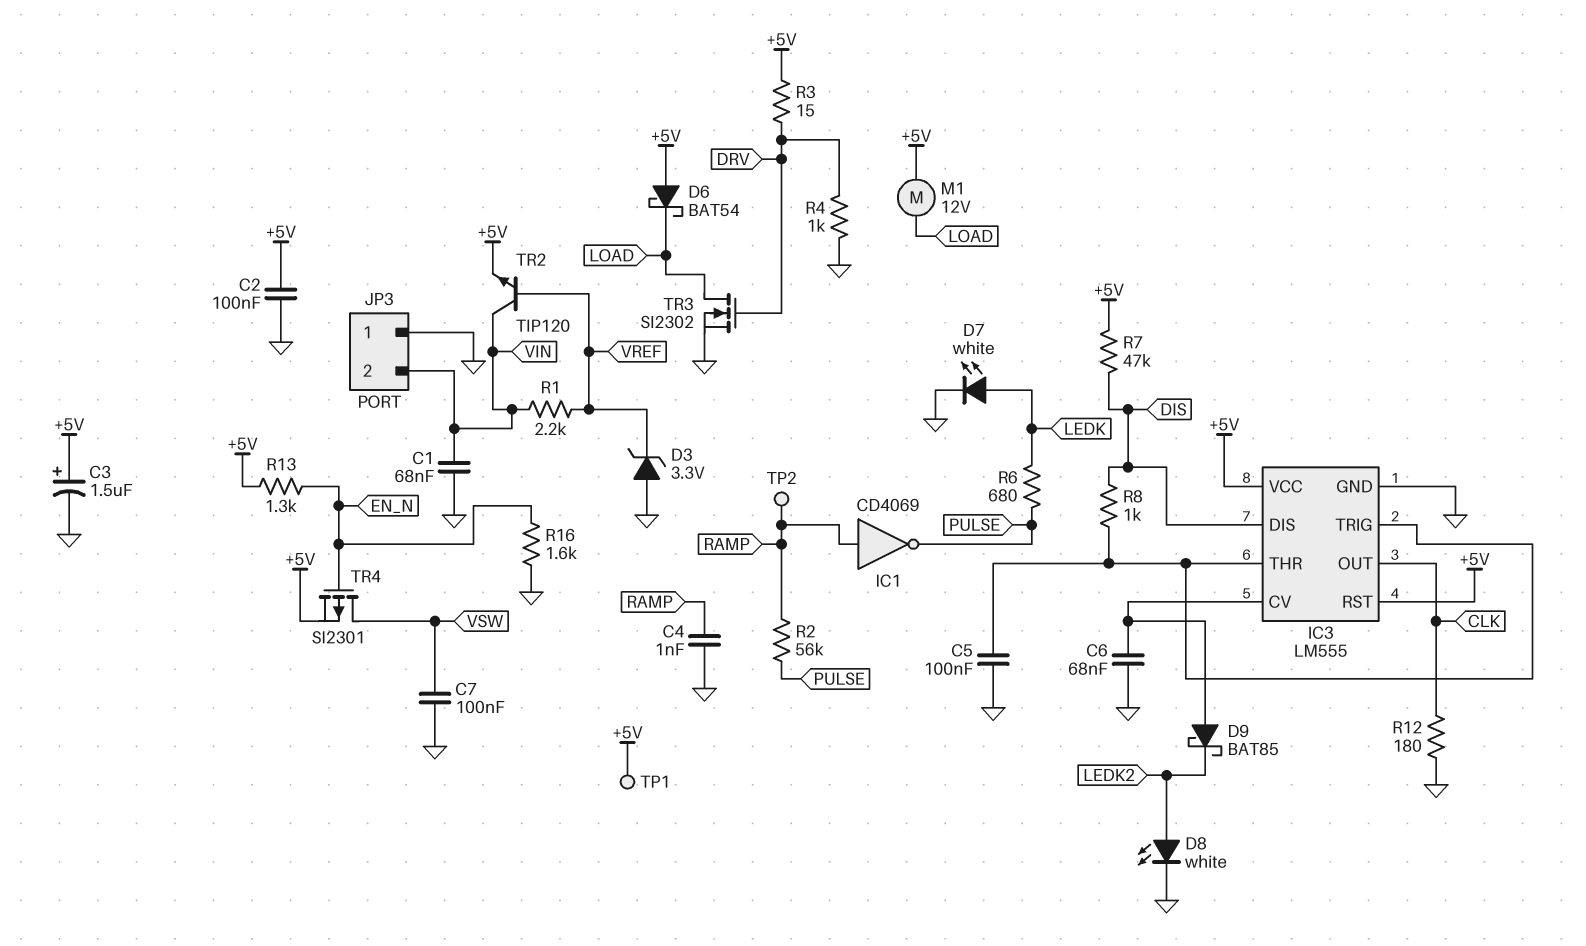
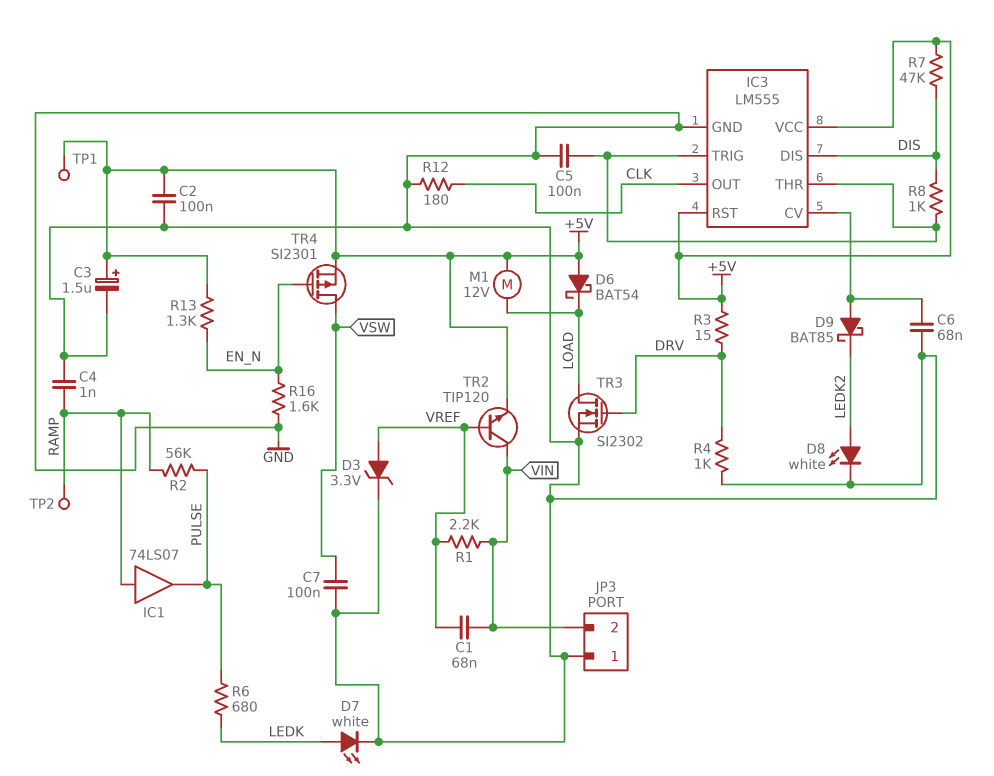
C1: 68nF (GND, VIN) -> 68nF (VIN, VREF)
D3: zener 3.3V (A GND, K VREF) -> zener 3.3V (A VREF, K GND)
IC1: NOT CD4069 (in RAMP, out PULSE) -> buffer 74LS07 (in RAMP, out PULSE)

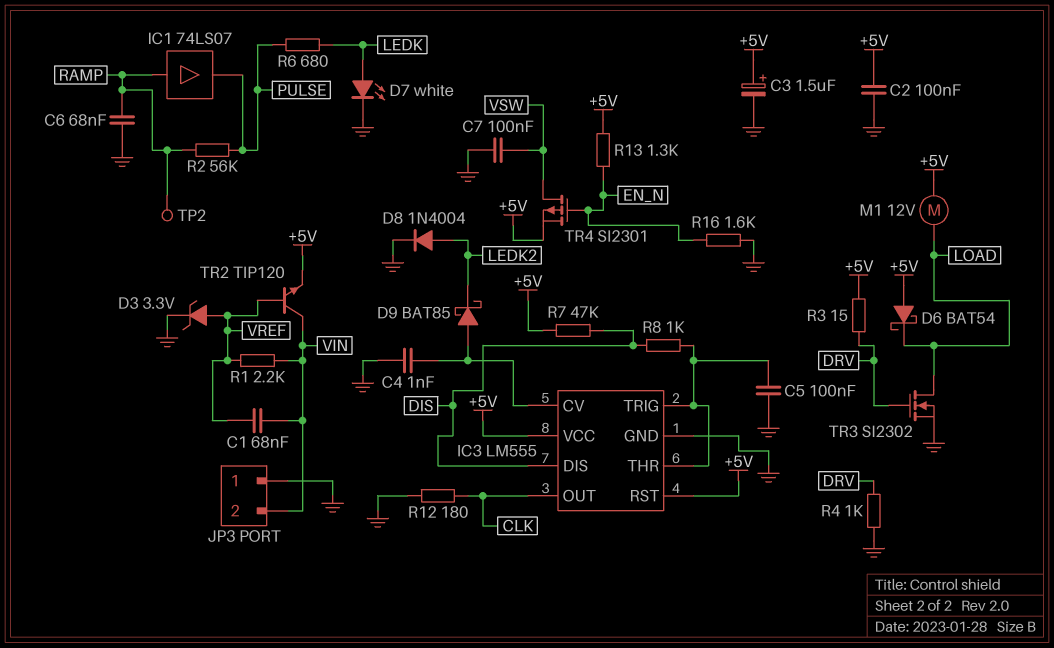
C4: 1nF (GND, RAMP) -> 1nF (GND, IC3/CV)
C6: 68nF (GND, IC3/CV) -> 68nF (GND, RAMP)
D8: LED white (A LEDK2, K GND) -> diode 1N4004 (A LEDK2, K GND)
TP1: test point (+5V) -> none

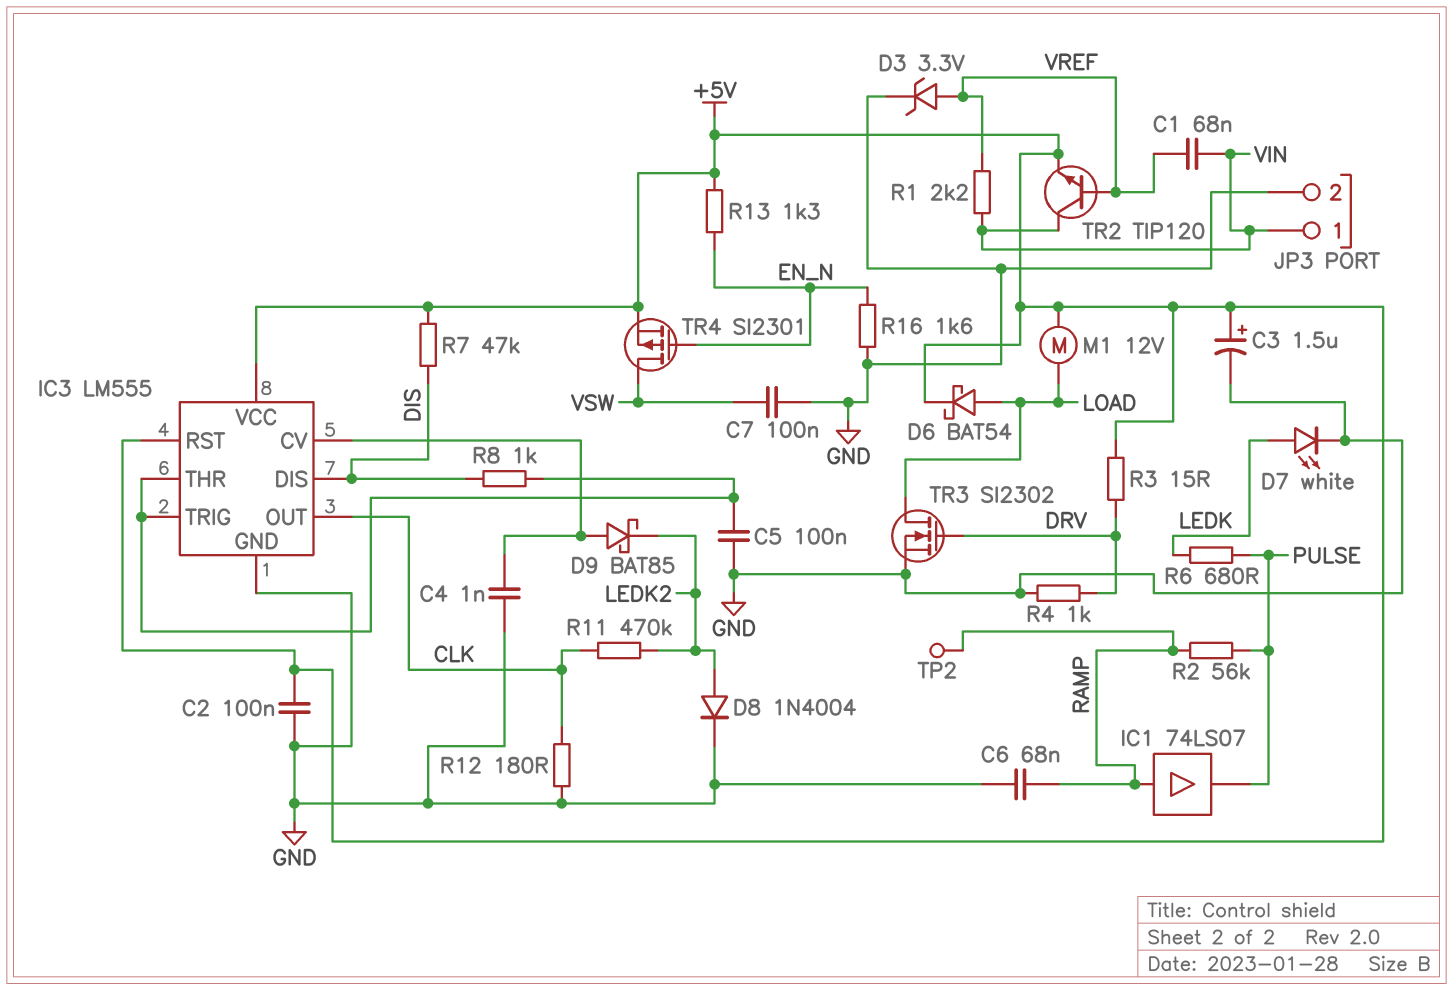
D6: schottky BAT54 (A +5V, K LOAD) -> schottky BAT54 (A LOAD, K +5V)
JP3 pin 1: GND -> VIN
JP3 pin 2: VIN -> GND
R11: none -> 470k (CLK, LEDK2)

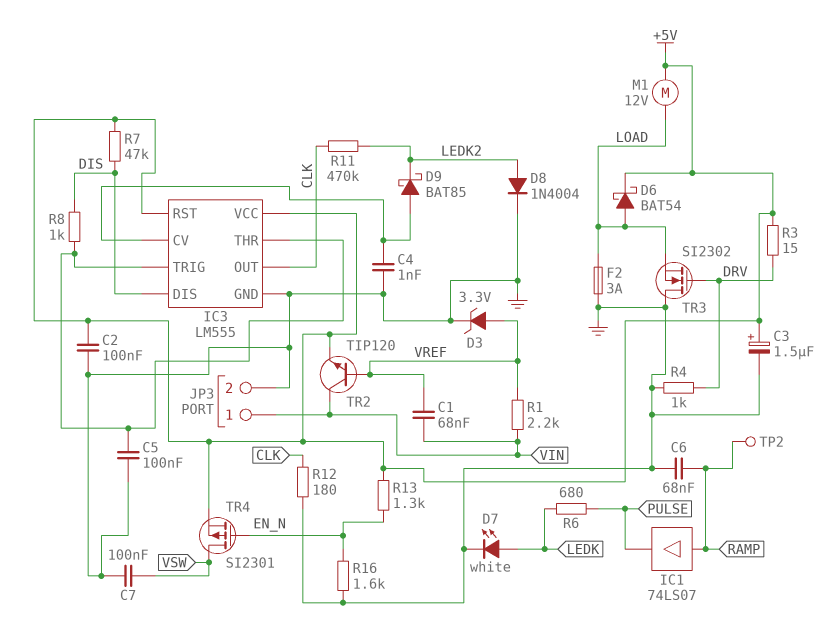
F2: none -> 3A (GND, LOAD)
R2: 56k (PULSE, RAMP) -> none
TR3: NMOS SI2302 (G DRV, D LOAD, S GND) -> NMOS SI2302 (G DRV, D GND, S LOAD)

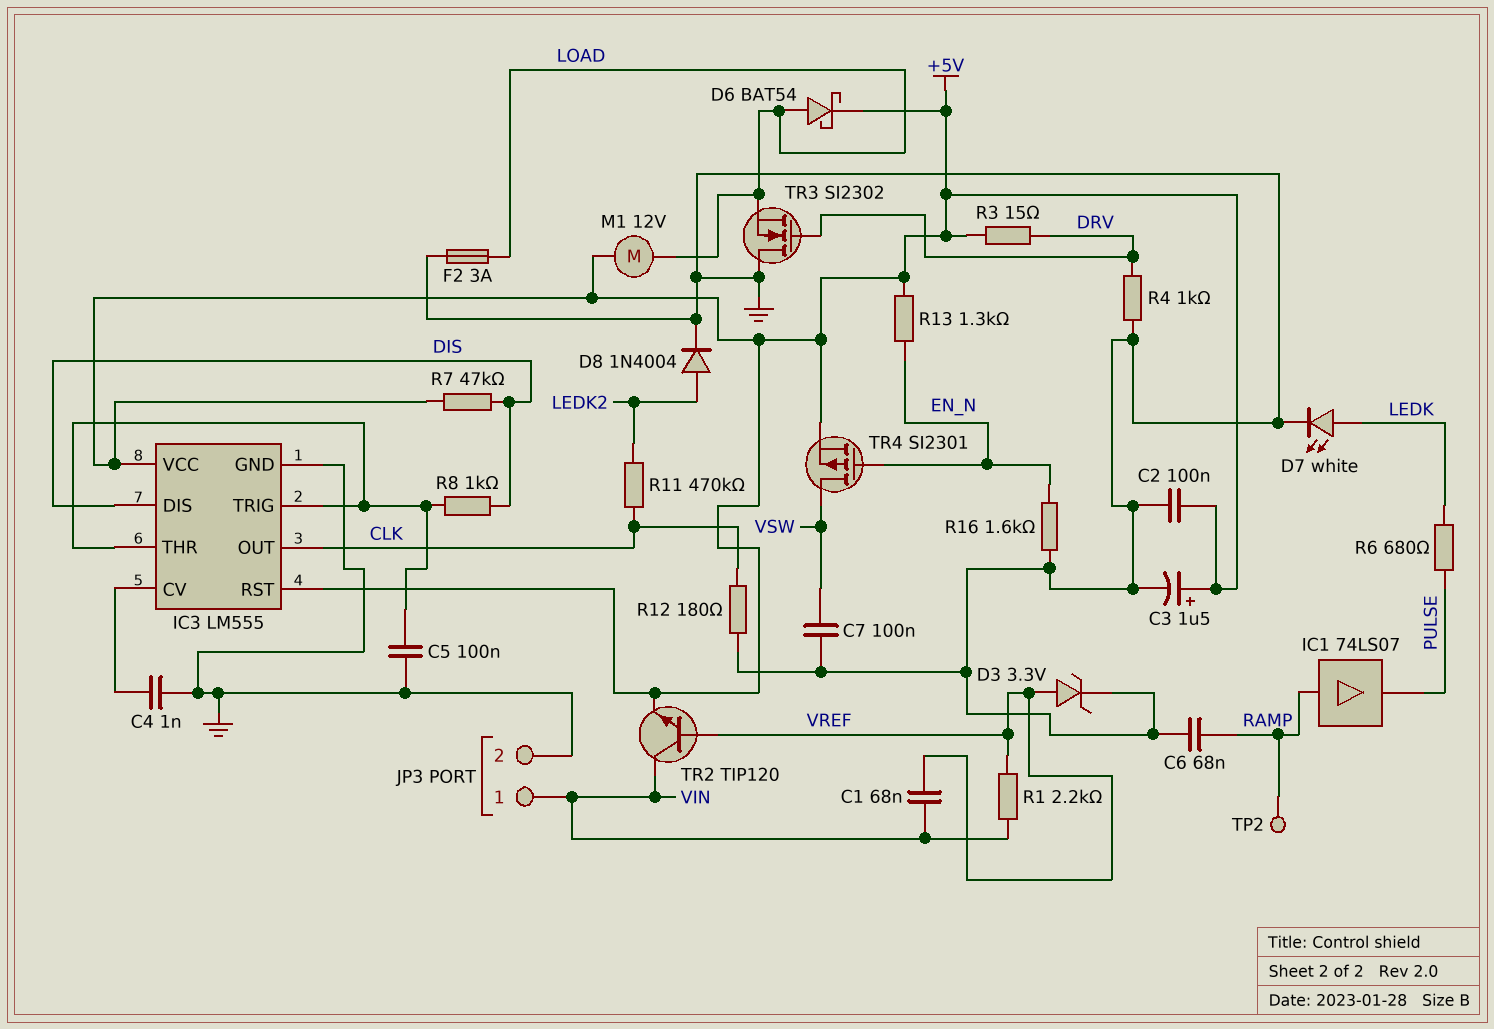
D9: schottky BAT85 (A IC3/CV, K LEDK2) -> none

